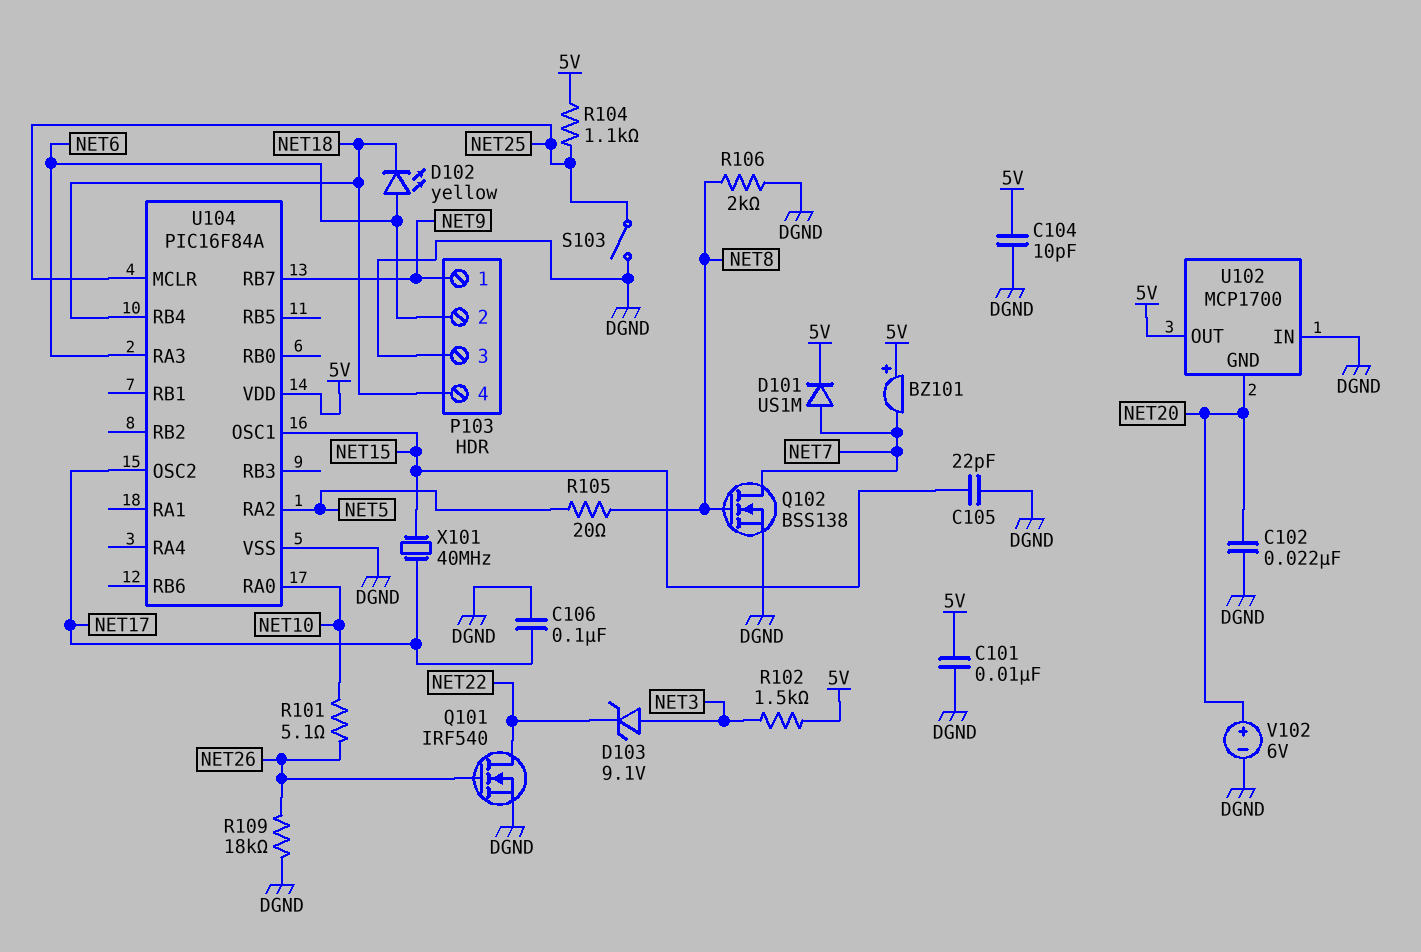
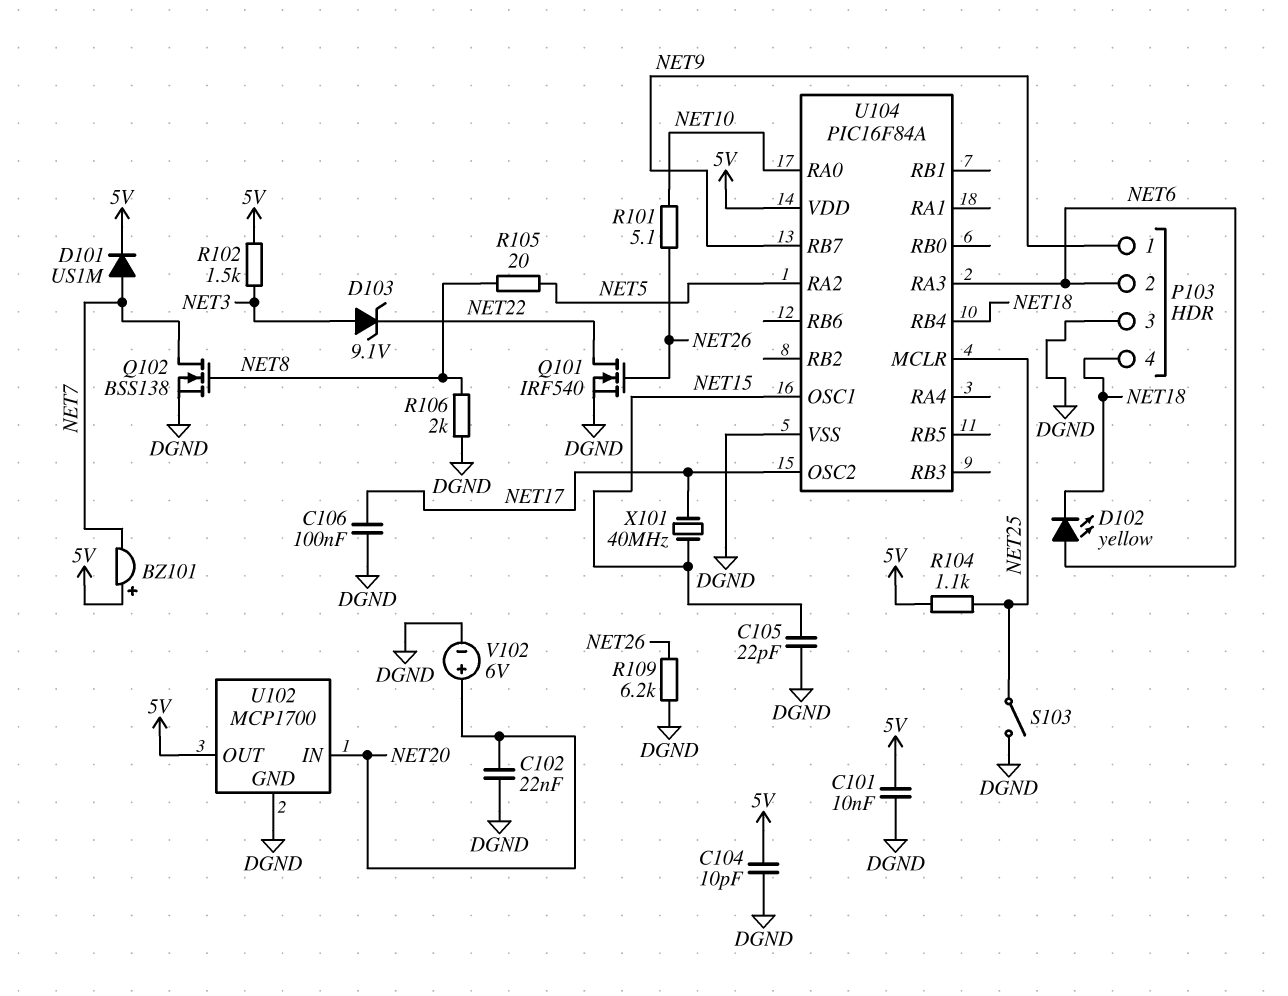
R109: 18k (DGND, NET26) -> 6.2k (DGND, NET26)
U102 pin GND: NET20 -> DGND
U102 pin IN: DGND -> NET20

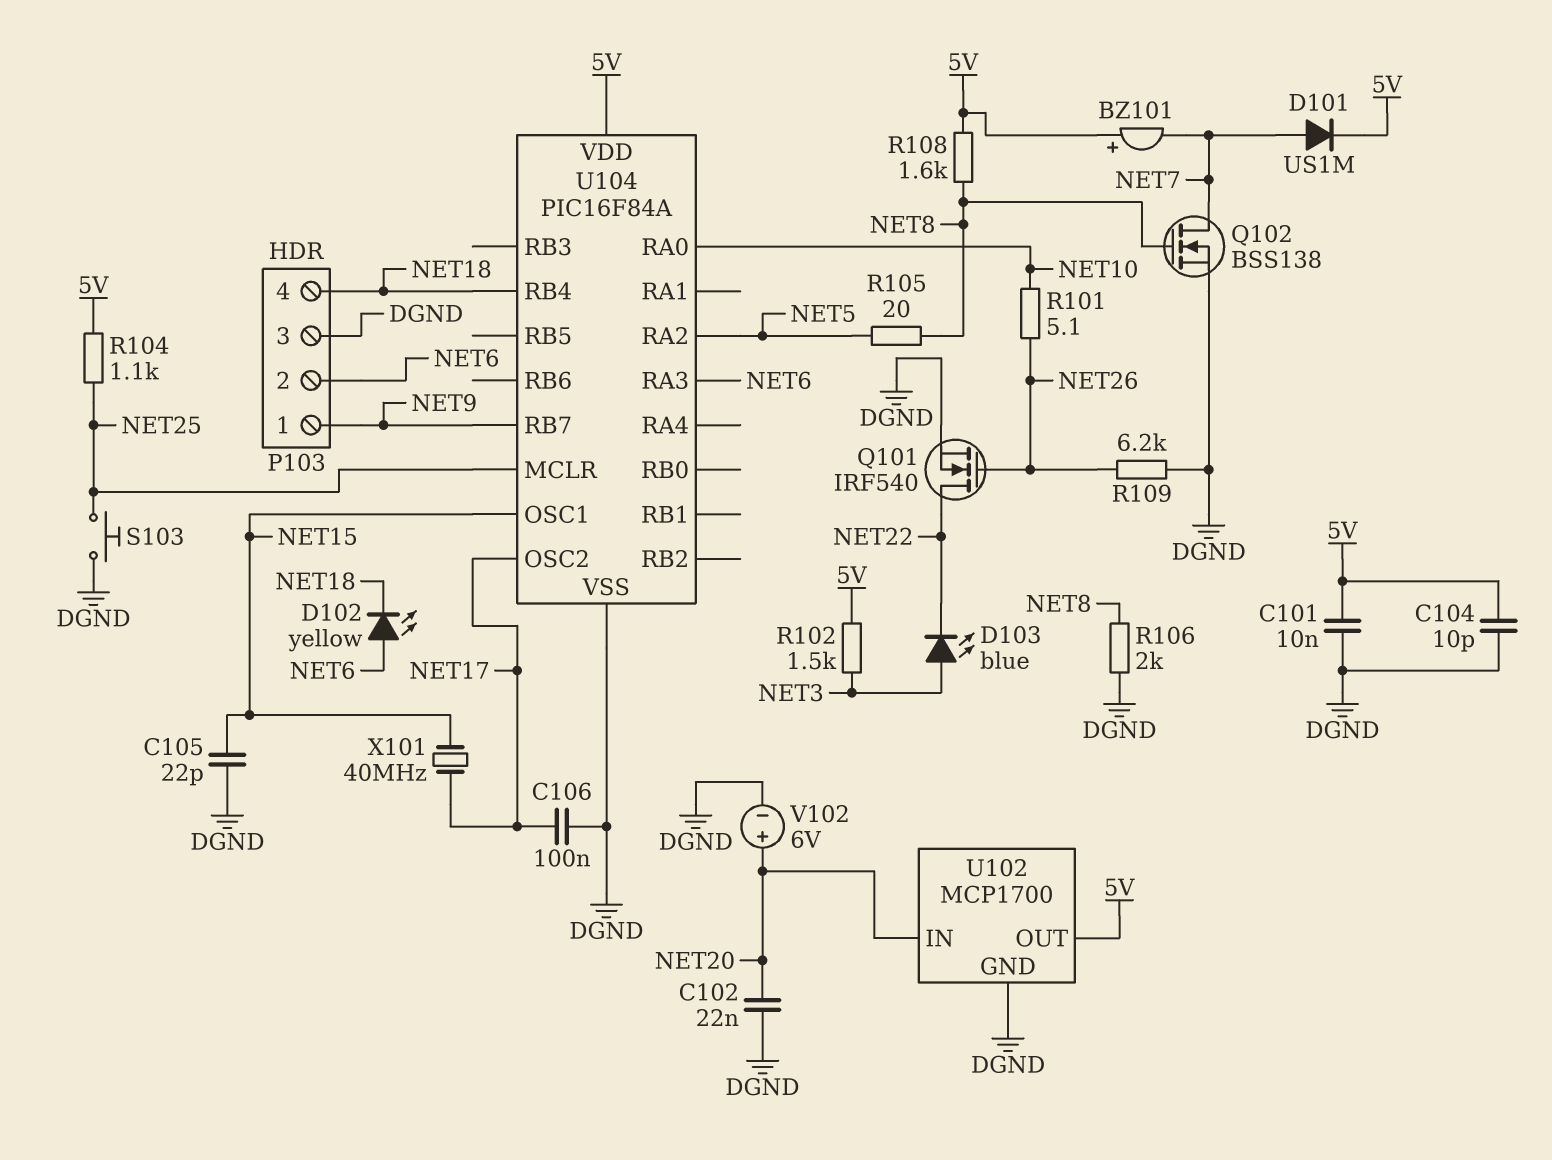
D103: zener 9.1V (A NET3, K NET22) -> LED blue (A NET3, K NET22)
R108: none -> 1.6k (5V, NET8)
S103: switch (DGND, NET25) -> button (DGND, NET25)

